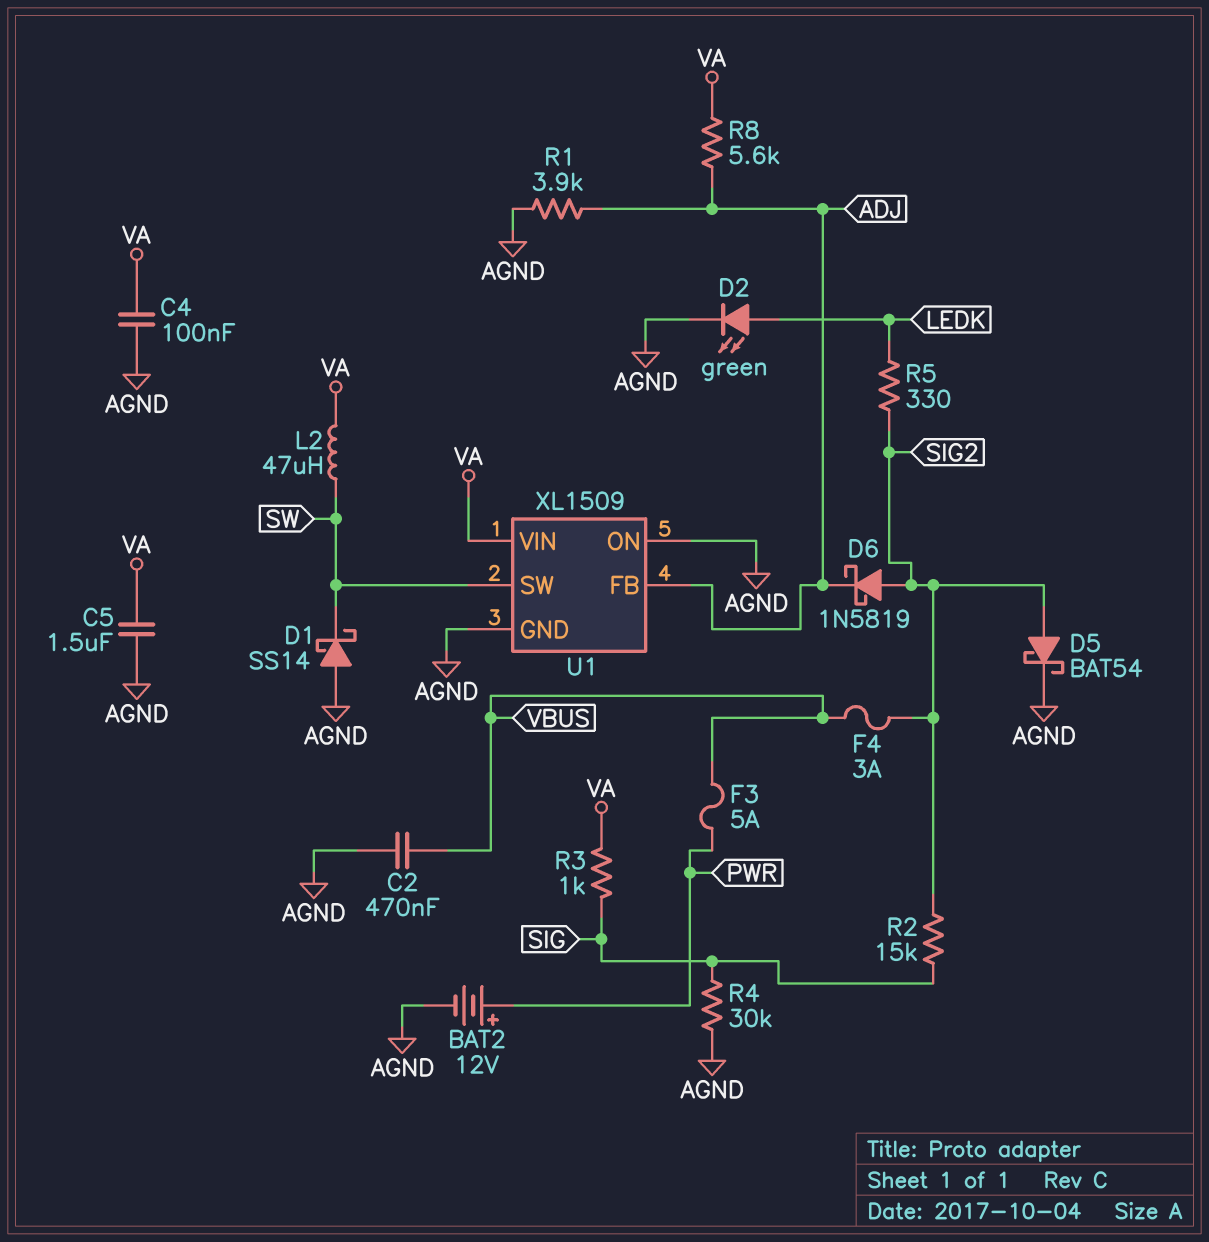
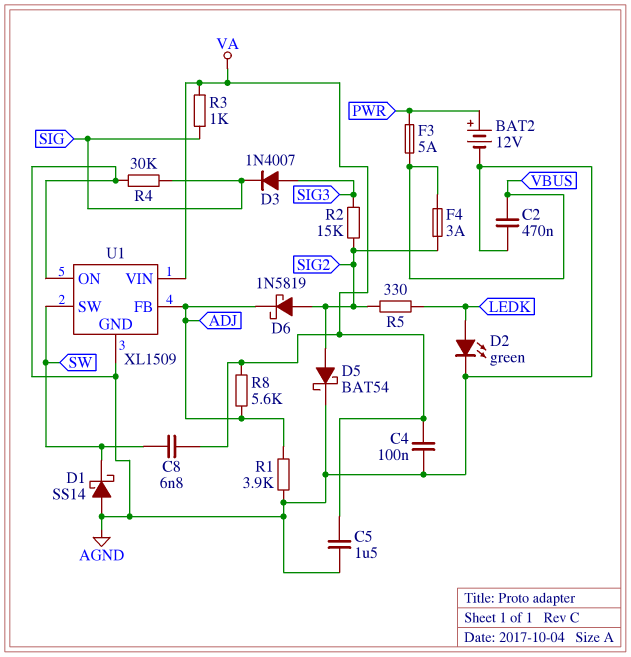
C8: none -> 6.8nF (SW, VA)
D3: none -> diode 1N4007 (A SIG3, K SIG)
L2: 47uH (SW, VA) -> none
R2: 15k (SIG, SIG2) -> 15k (SIG2, SIG3)

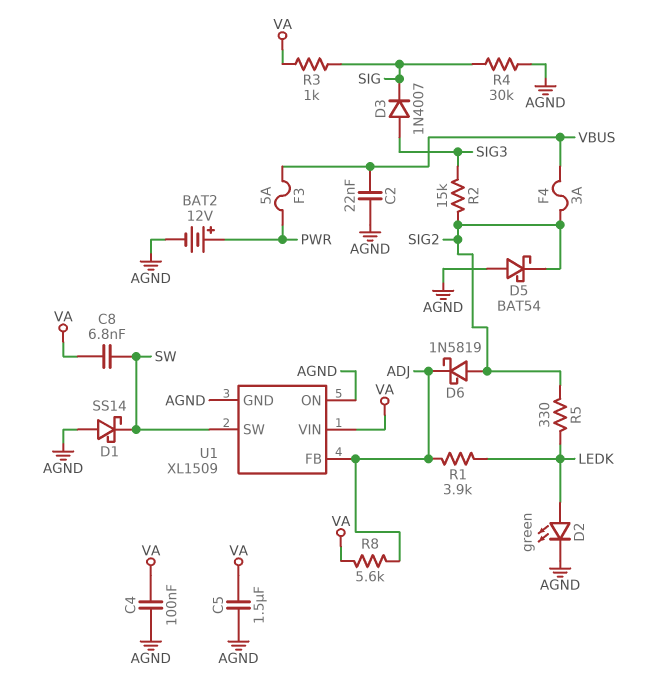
C2: 470nF (AGND, VBUS) -> 22nF (AGND, VBUS)
D5: schottky BAT54 (A SIG2, K AGND) -> schottky BAT54 (A AGND, K SIG2)
R1: 3.9k (ADJ, AGND) -> 3.9k (ADJ, LEDK)

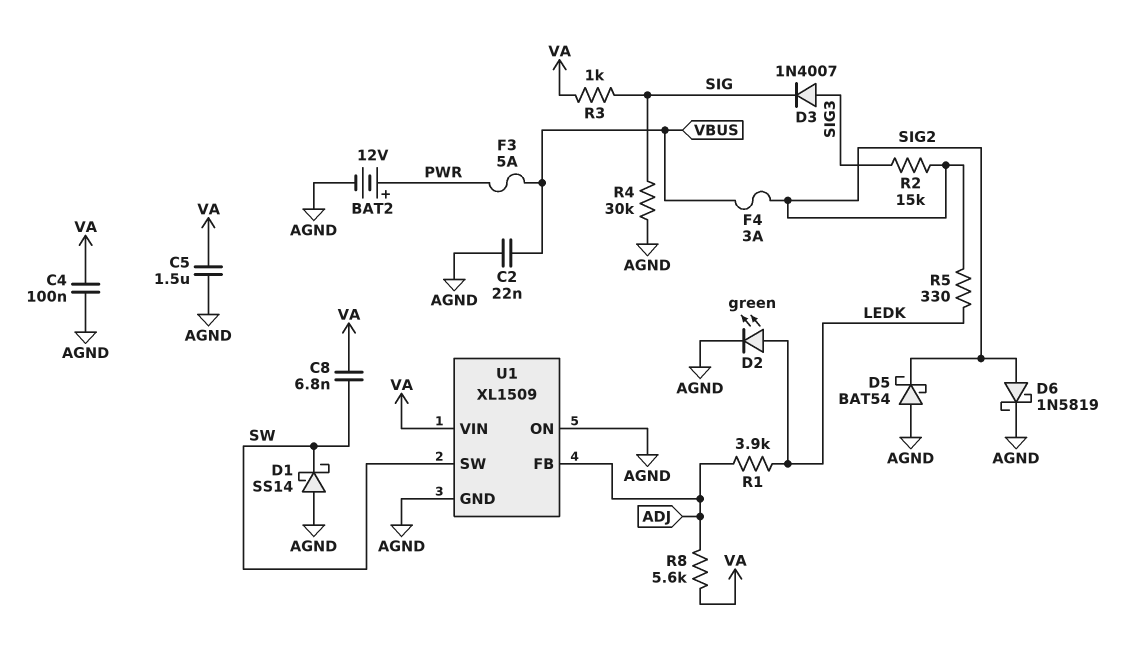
D6: schottky 1N5819 (A SIG2, K ADJ) -> schottky 1N5819 (A SIG2, K AGND)

